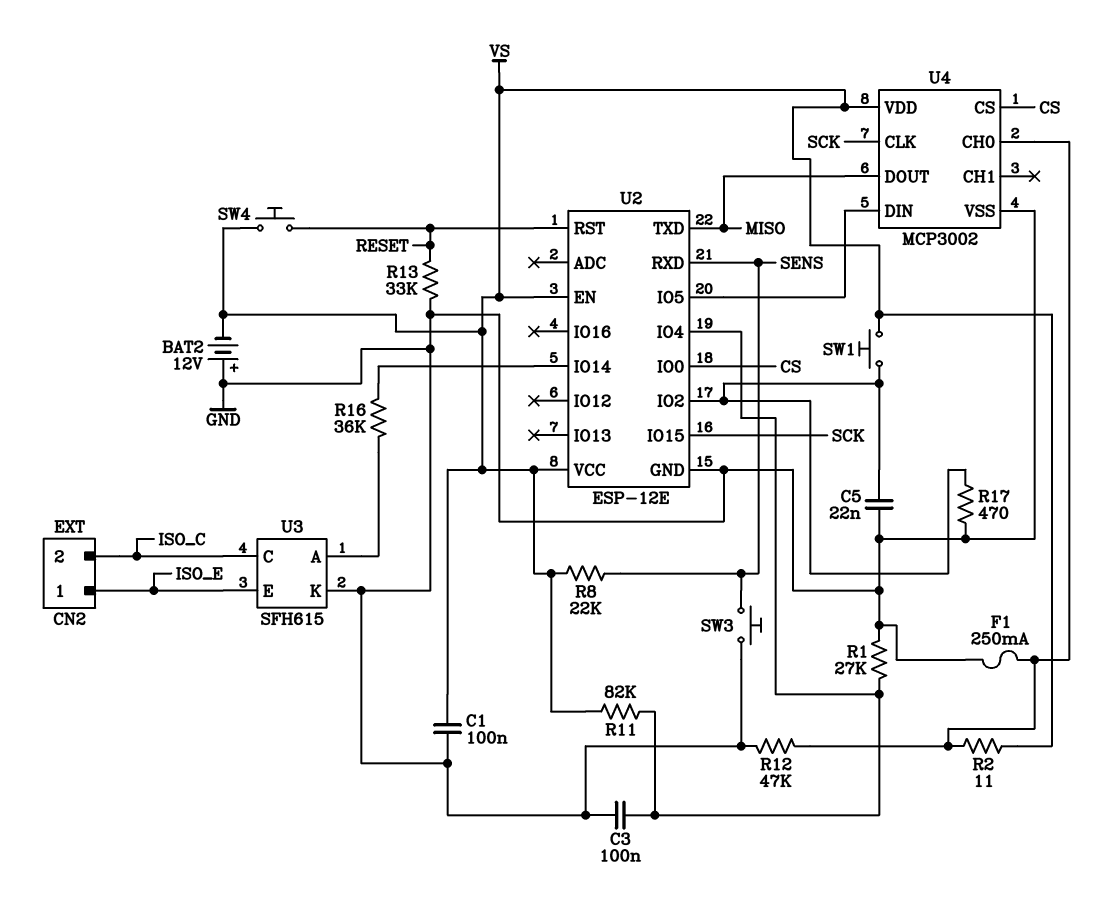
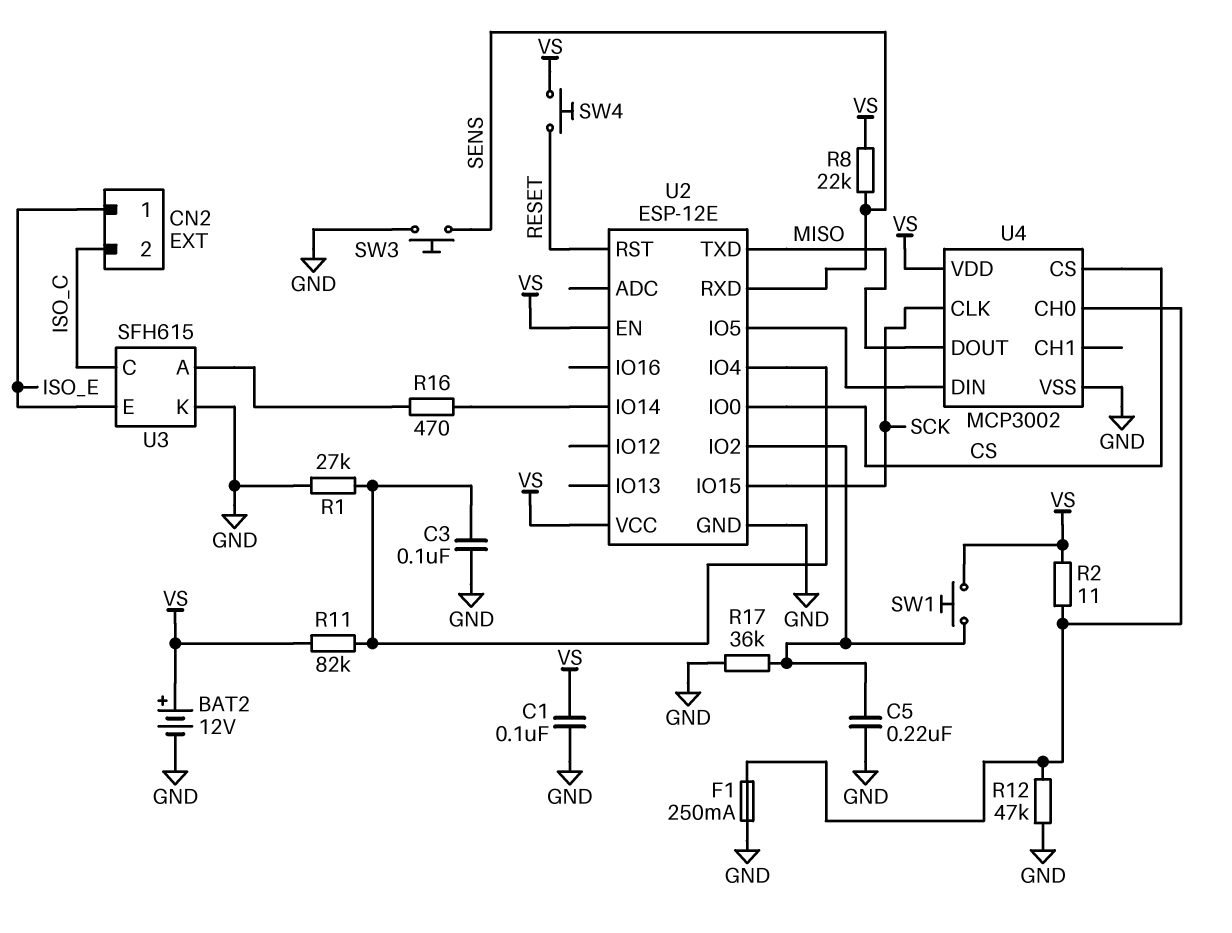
BAT2: 12V (plus GND, minus VS) -> 12V (plus VS, minus GND)
C5: 22nF (GND, U2/IO2) -> 220nF (GND, U2/IO2)
R13: 33k (GND, RESET) -> none
R16: 36k (U2/IO14, U3/A) -> 470 (U2/IO14, U3/A)
R17: 470 (GND, U2/IO2) -> 36k (GND, U2/IO2)

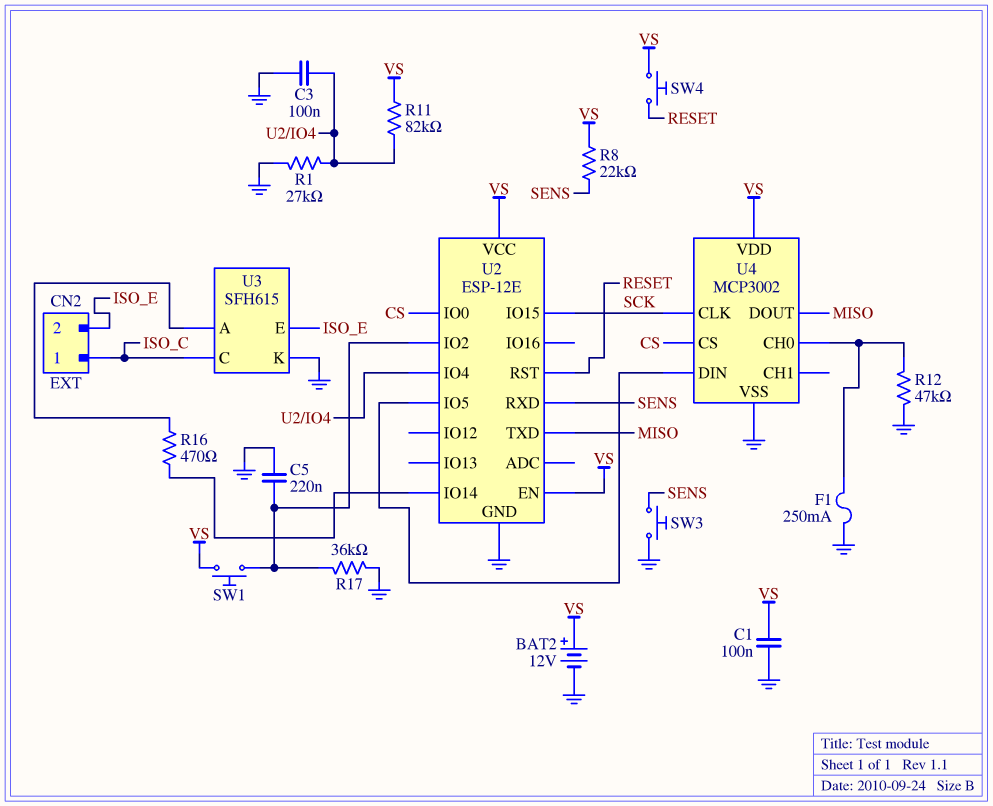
CN2 pin 1: ISO_E -> ISO_C
CN2 pin 2: ISO_C -> ISO_E
R2: 11 (U4/CH0, VS) -> none

